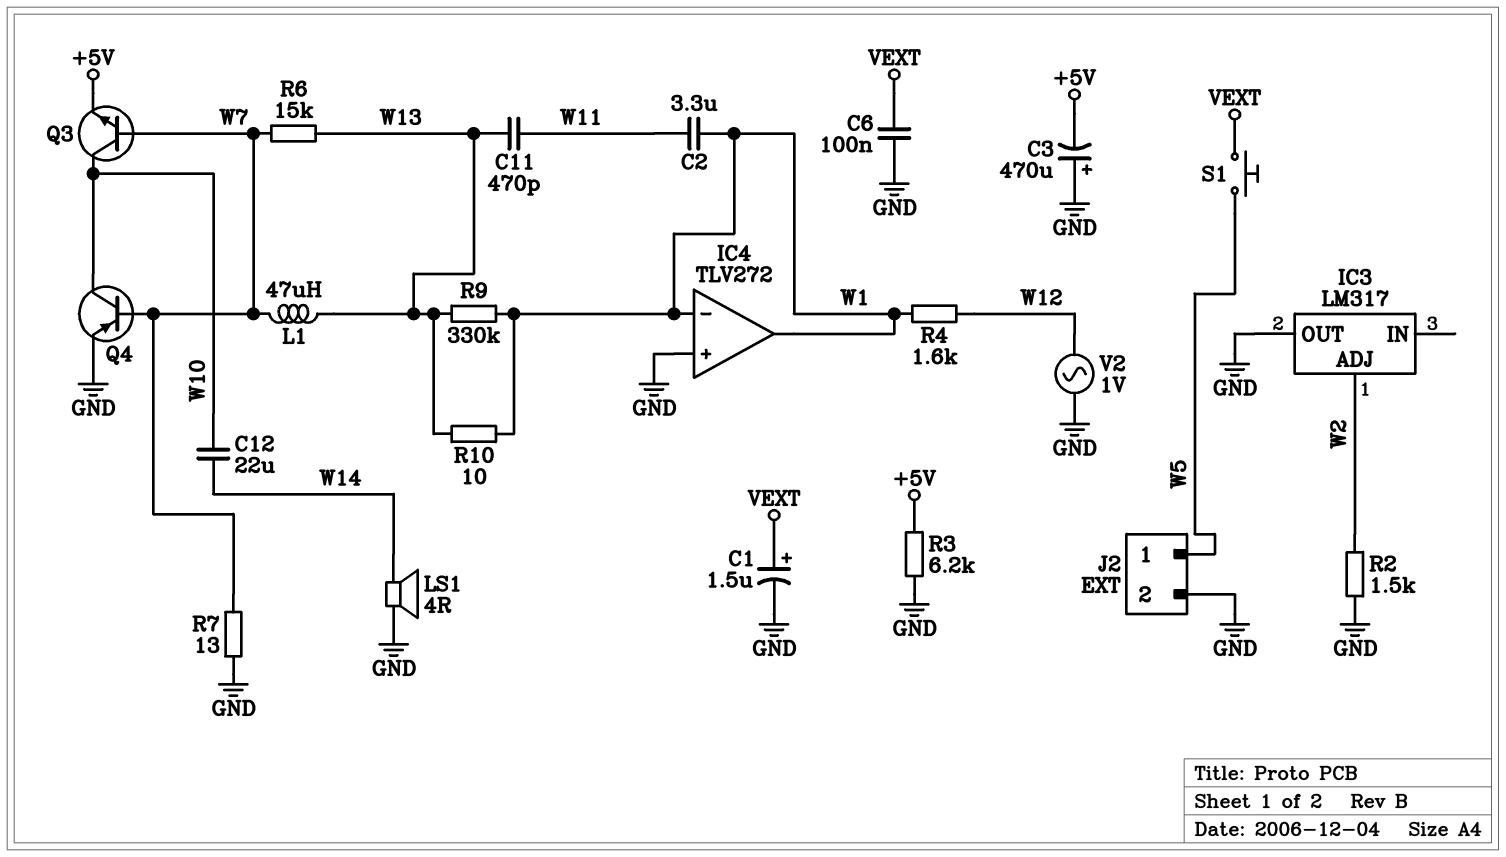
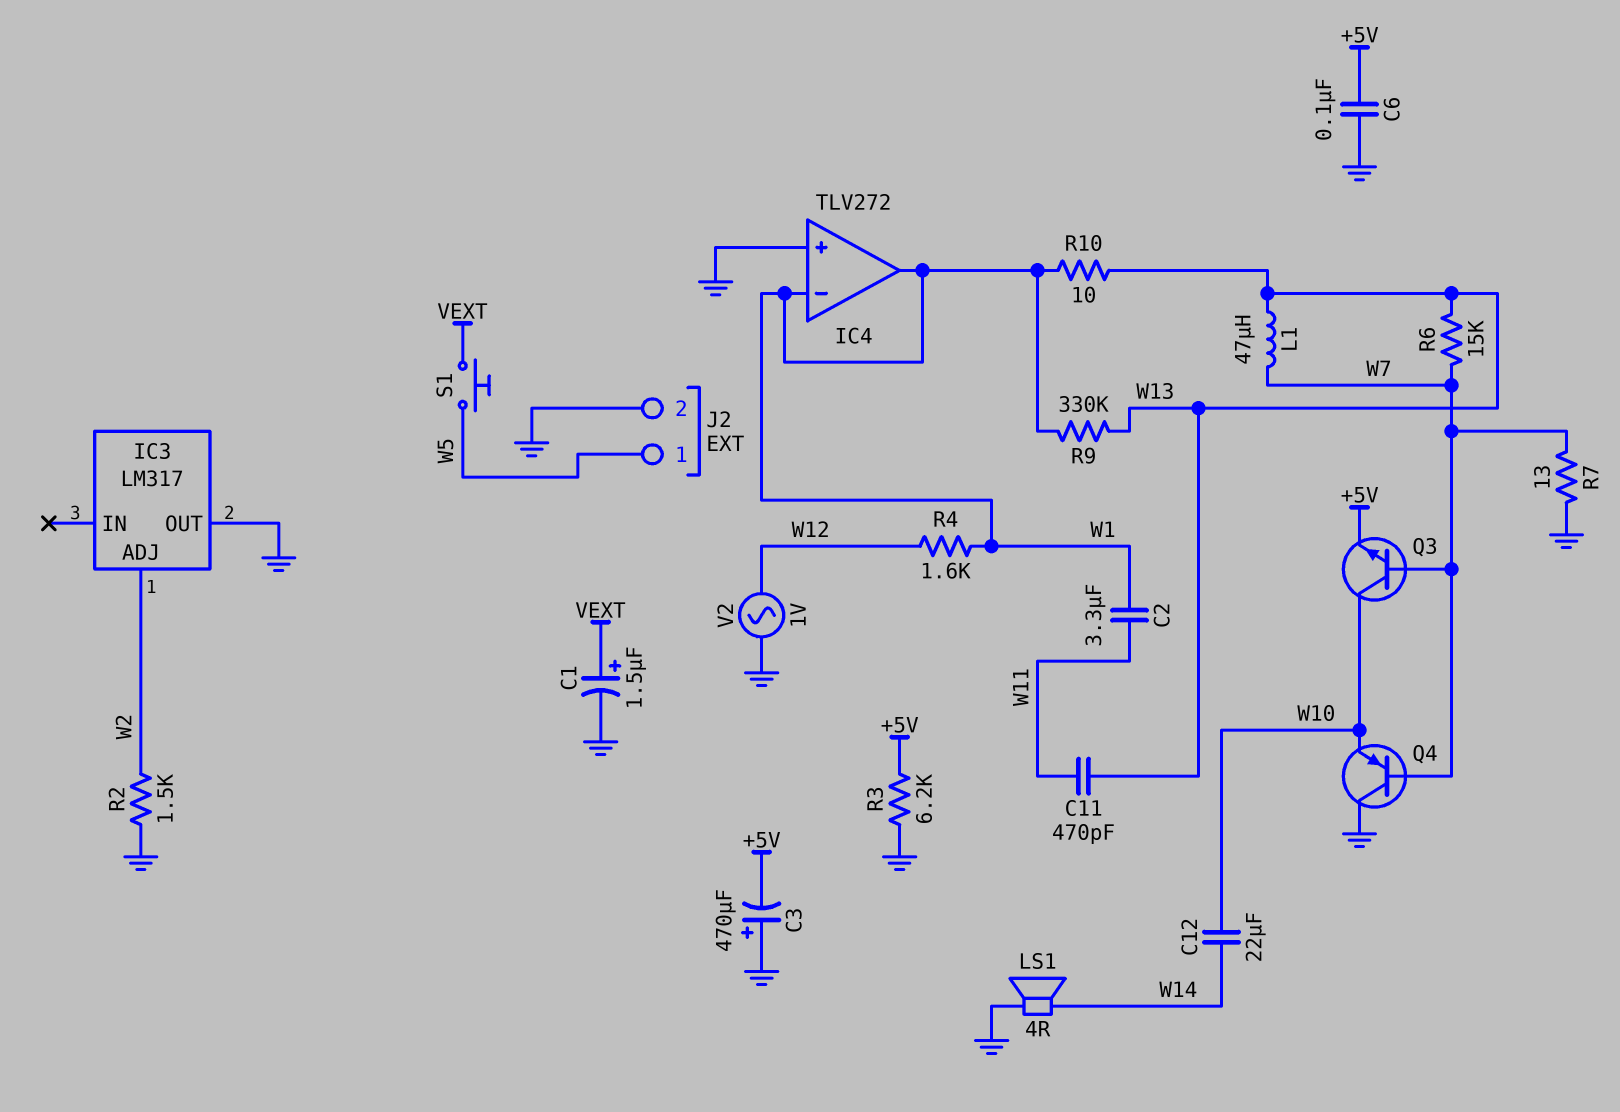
C6: 100nF (GND, VEXT) -> 100nF (+5V, GND)
Q4: PNP (B W7, C W10, E GND) -> PNP (B W7, C GND, E W10)

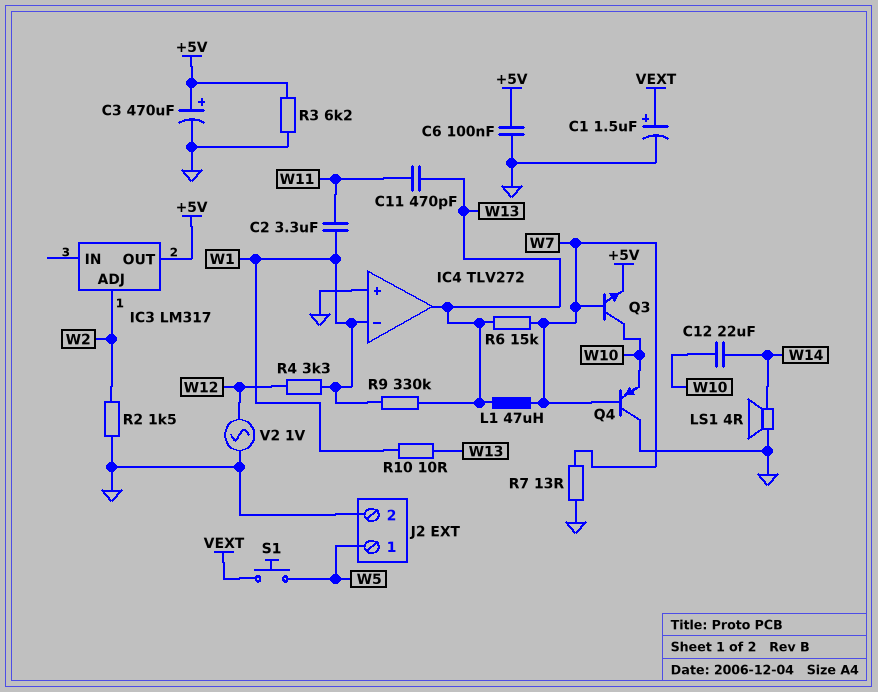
C3: 470uF (plus GND, minus +5V) -> 470uF (plus +5V, minus GND)
IC3 pin OUT: GND -> +5V
IC4 pin out: W1 -> W13
R4: 1.6k (W1, W12) -> 3.3k (W1, W12)

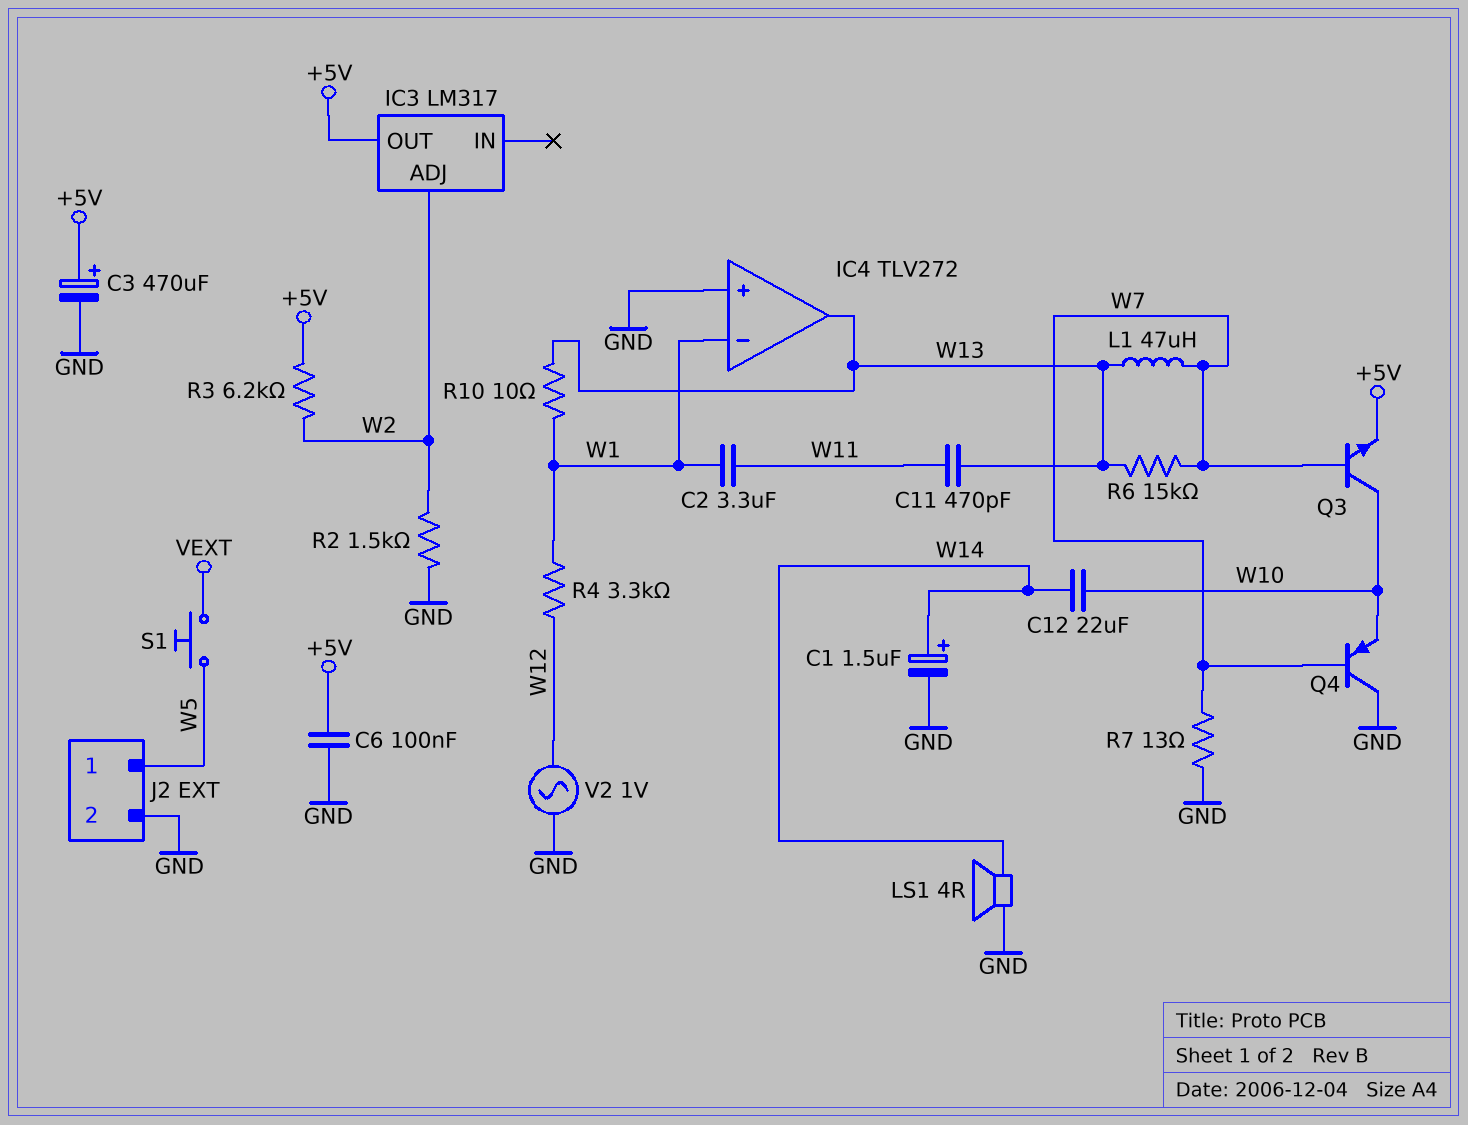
C1: 1.5uF (plus VEXT, minus GND) -> 1.5uF (plus W14, minus GND)
R3: 6.2k (+5V, GND) -> 6.2k (+5V, W2)
R9: 330k (W1, W13) -> none

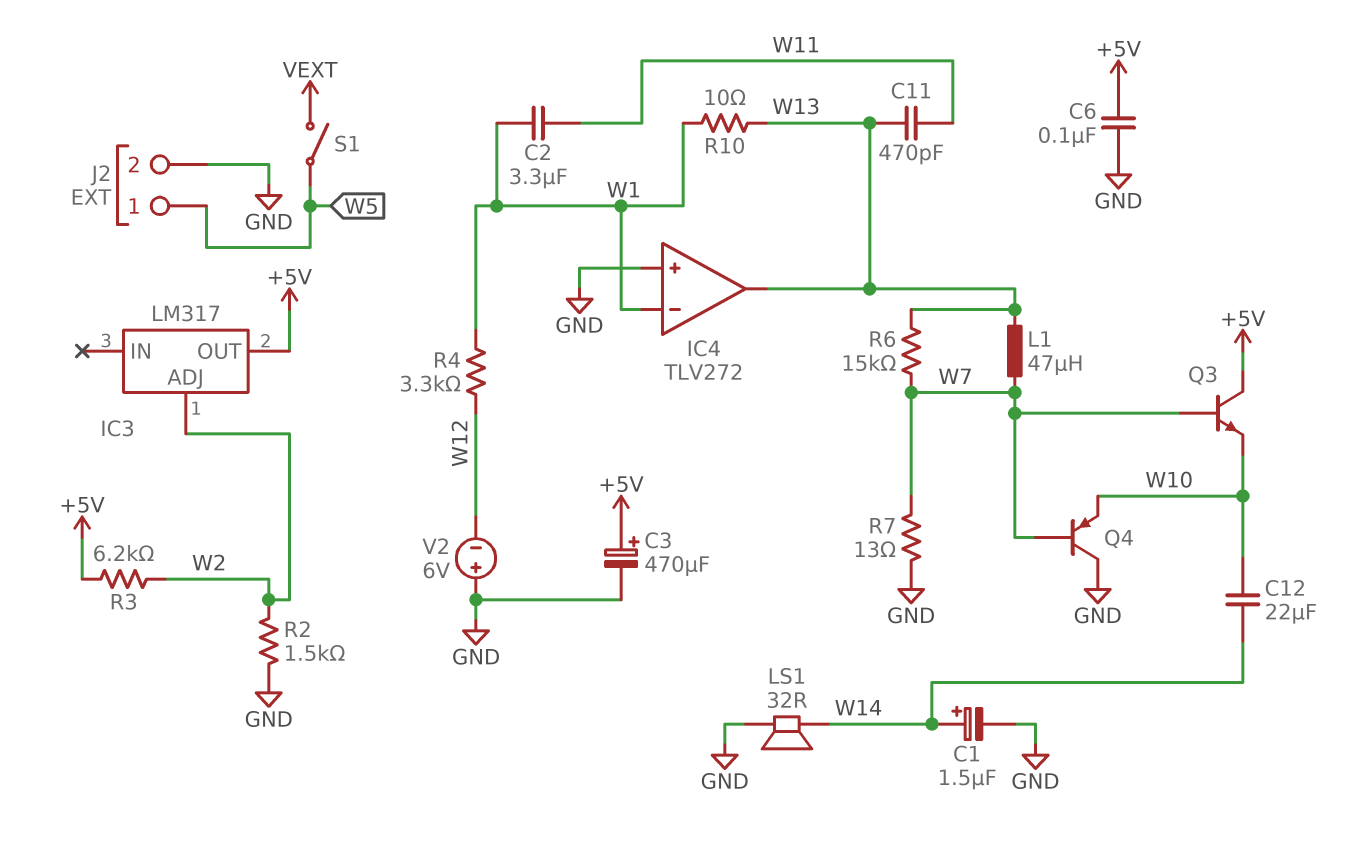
LS1: speaker 4R (GND, W14) -> speaker 32R (GND, W14)
Q3: NPN (B W7, C W10, E +5V) -> NPN (B W7, C +5V, E W10)
S1: button (VEXT, W5) -> switch (VEXT, W5)
V2: AC 1V (GND, W12) -> 6V (plus GND, minus W12)

